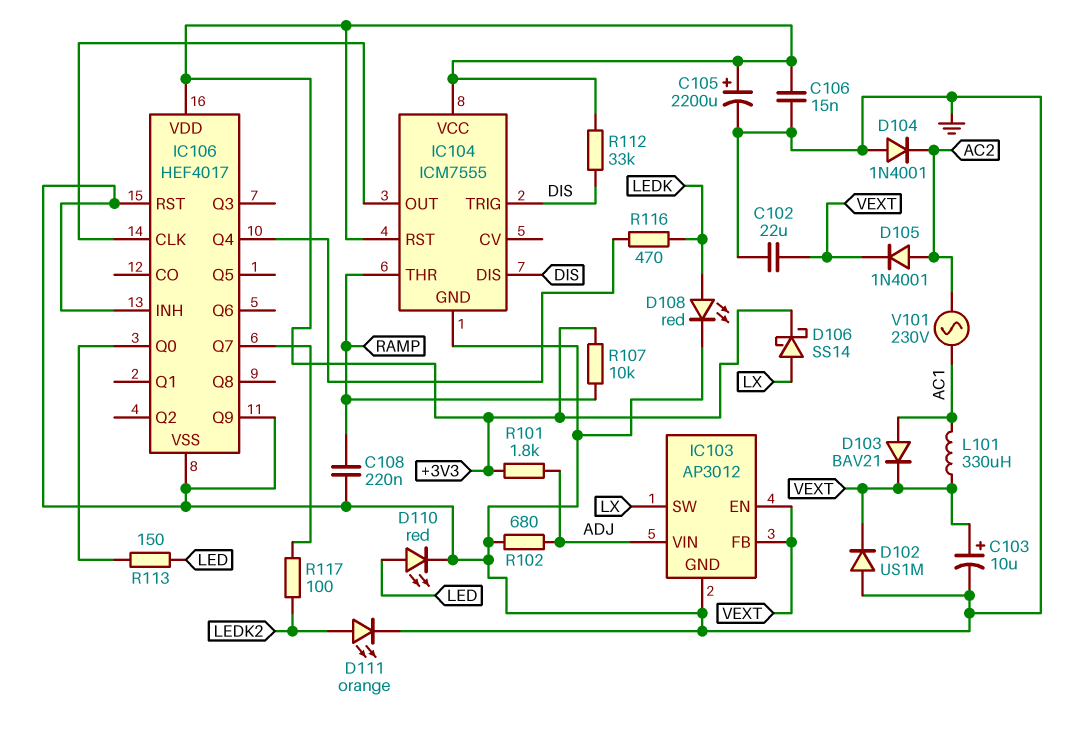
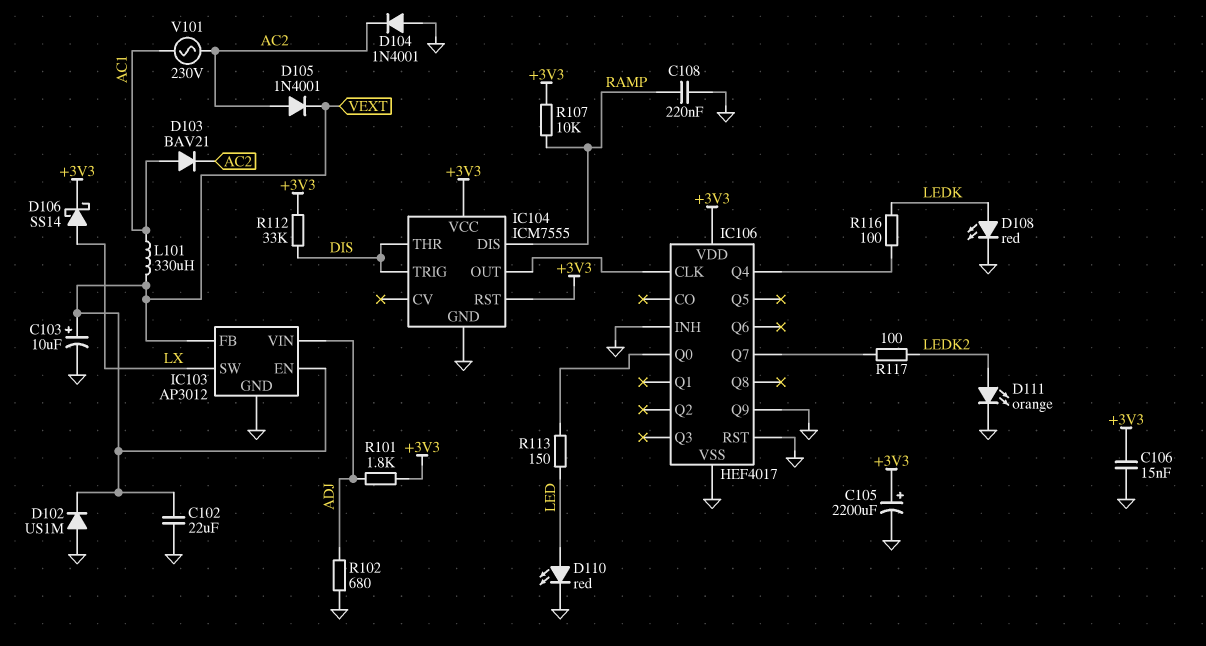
D103: diode BAV21 (A AC1, K VEXT) -> diode BAV21 (A AC1, K AC2)
IC104 pin DIS: DIS -> RAMP
IC104 pin THR: RAMP -> DIS
R116: 470 (IC106/Q4, LEDK) -> 100 (IC106/Q4, LEDK)

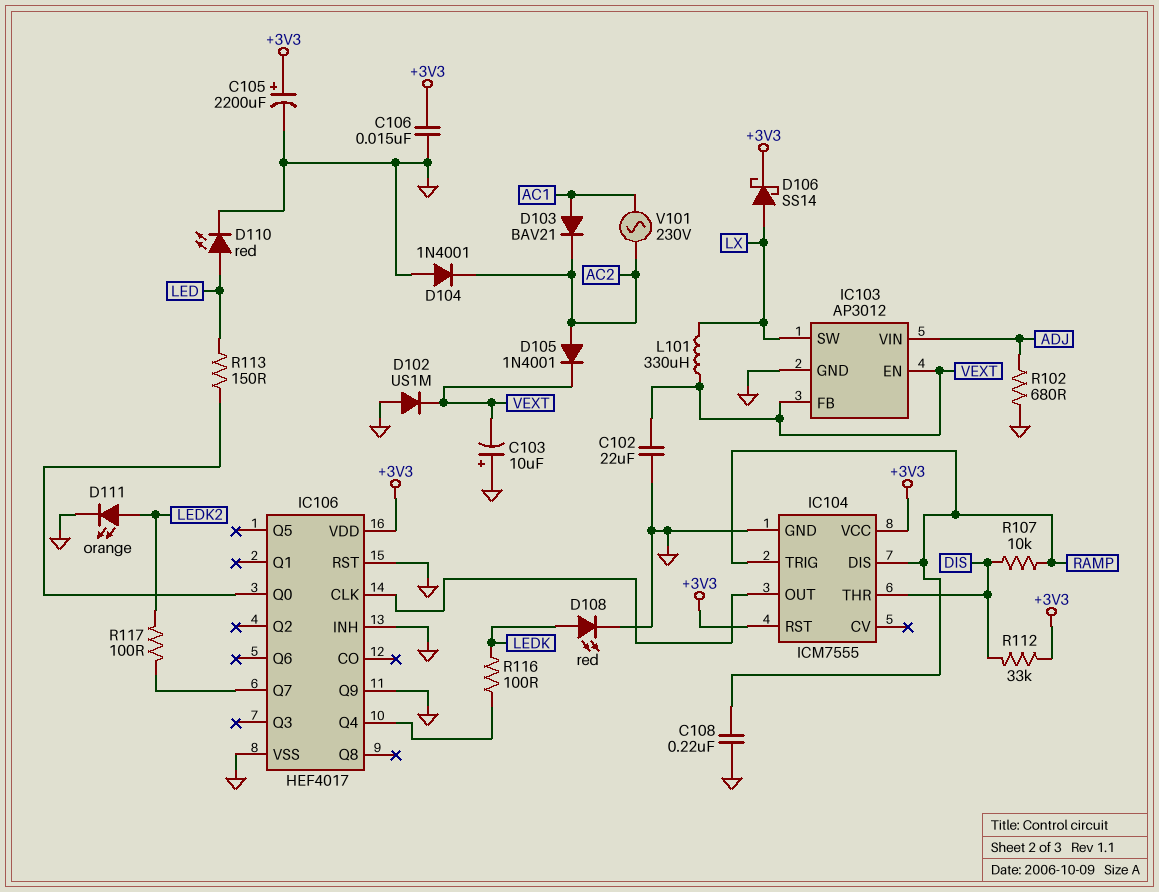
C103: 10uF (plus VEXT, minus GND) -> 10uF (plus GND, minus VEXT)
IC104 pin TRIG: DIS -> RAMP
L101: 330uH (AC1, VEXT) -> 330uH (LX, VEXT)
R101: 1.8k (+3V3, ADJ) -> none
R107: 10k (+3V3, RAMP) -> 10k (DIS, RAMP)

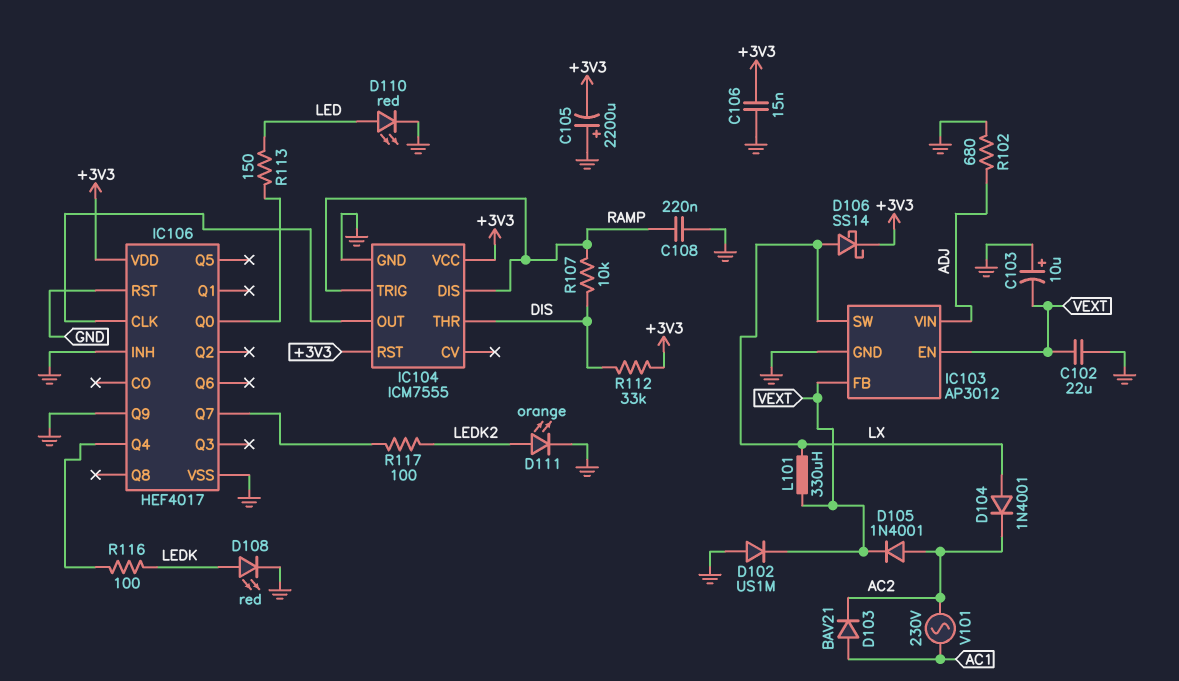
C105: 2200uF (plus +3V3, minus GND) -> 2200uF (plus GND, minus +3V3)
D104: diode 1N4001 (A GND, K AC2) -> diode 1N4001 (A LX, K AC2)

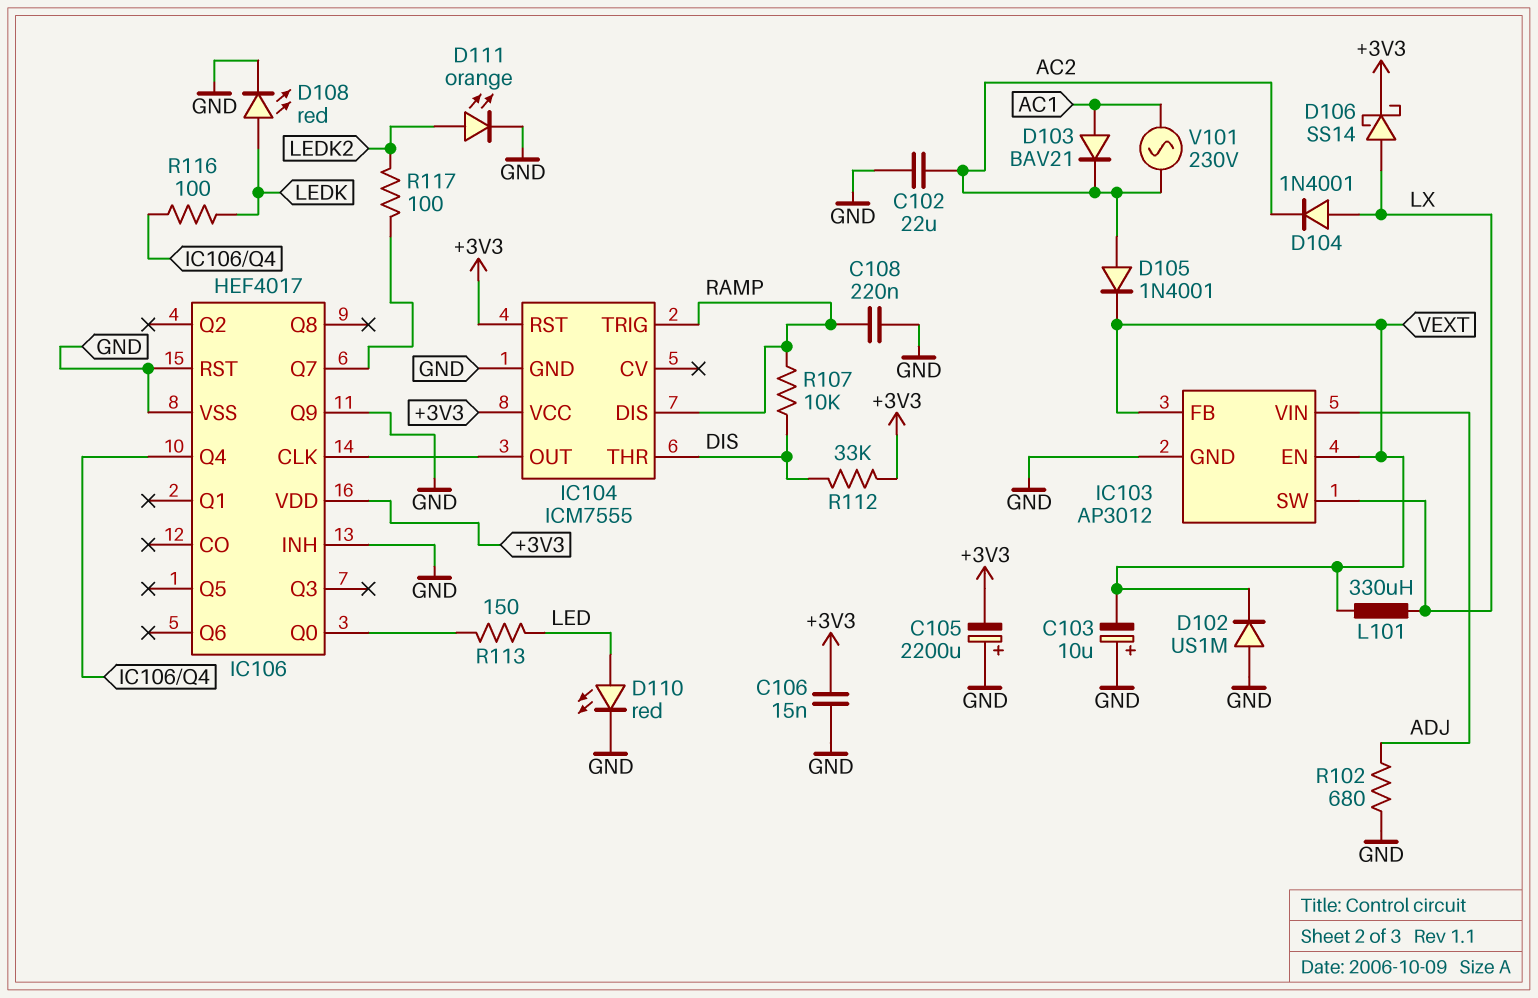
C102: 22uF (GND, VEXT) -> 22uF (AC2, GND)

